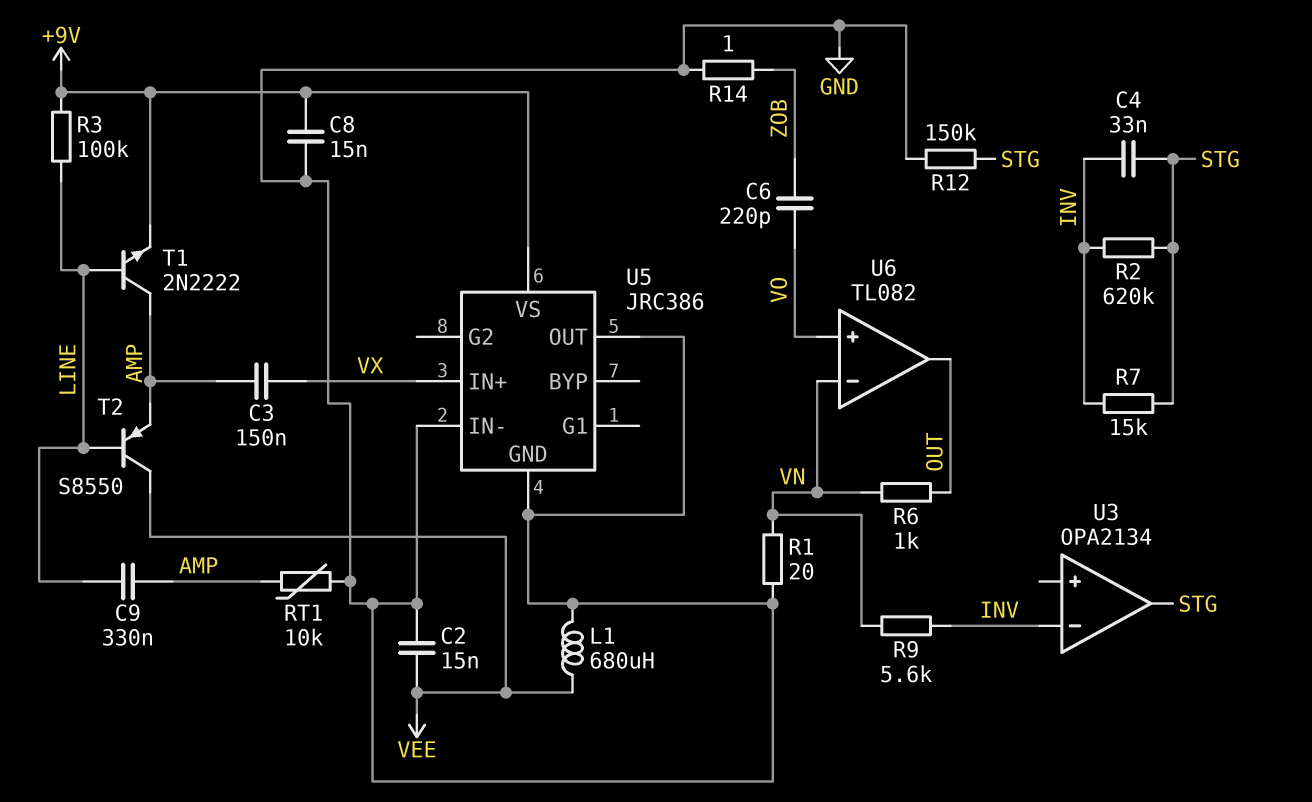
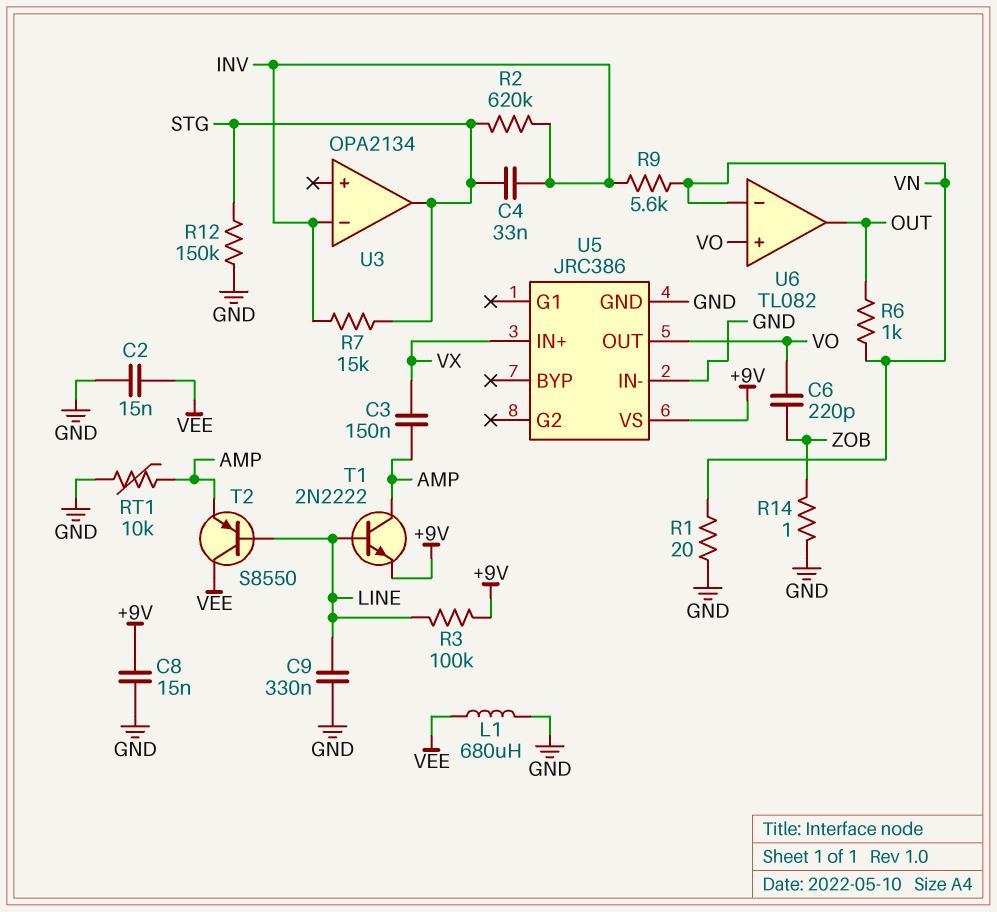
C9: 330nF (AMP, LINE) -> 330nF (GND, LINE)
U5 pin OUT: GND -> VO

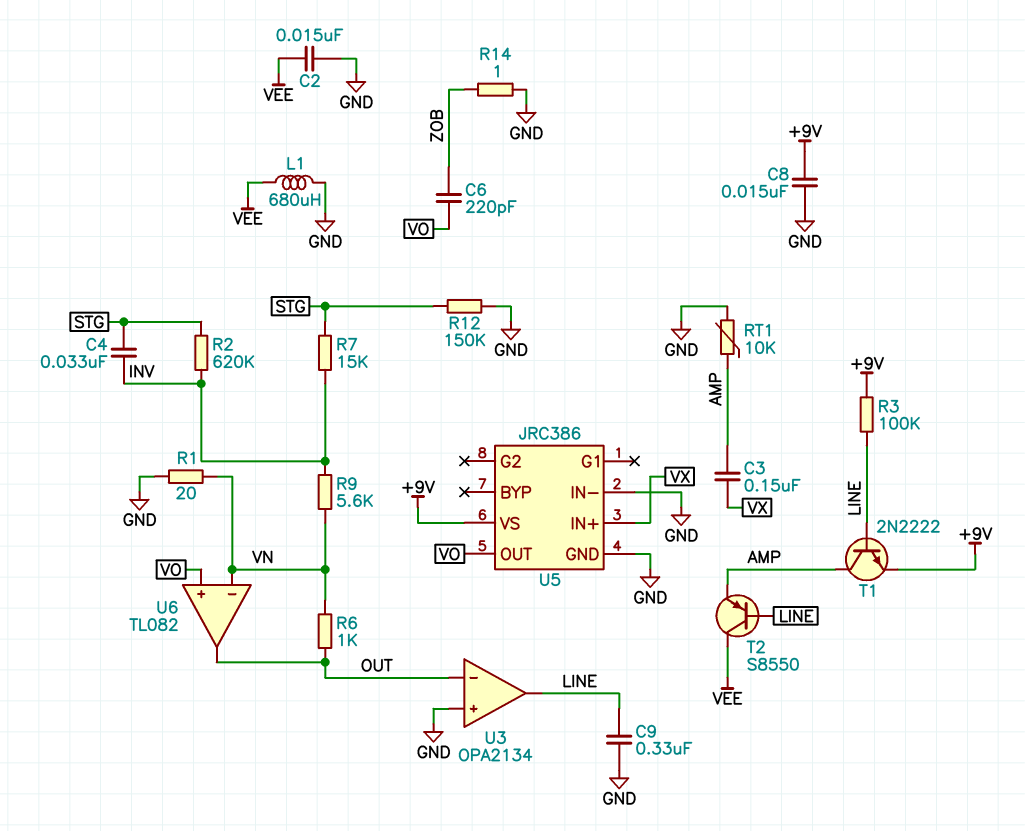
U3 pin in+: none -> GND
U3 pin in-: INV -> OUT
U3 pin out: STG -> LINE

